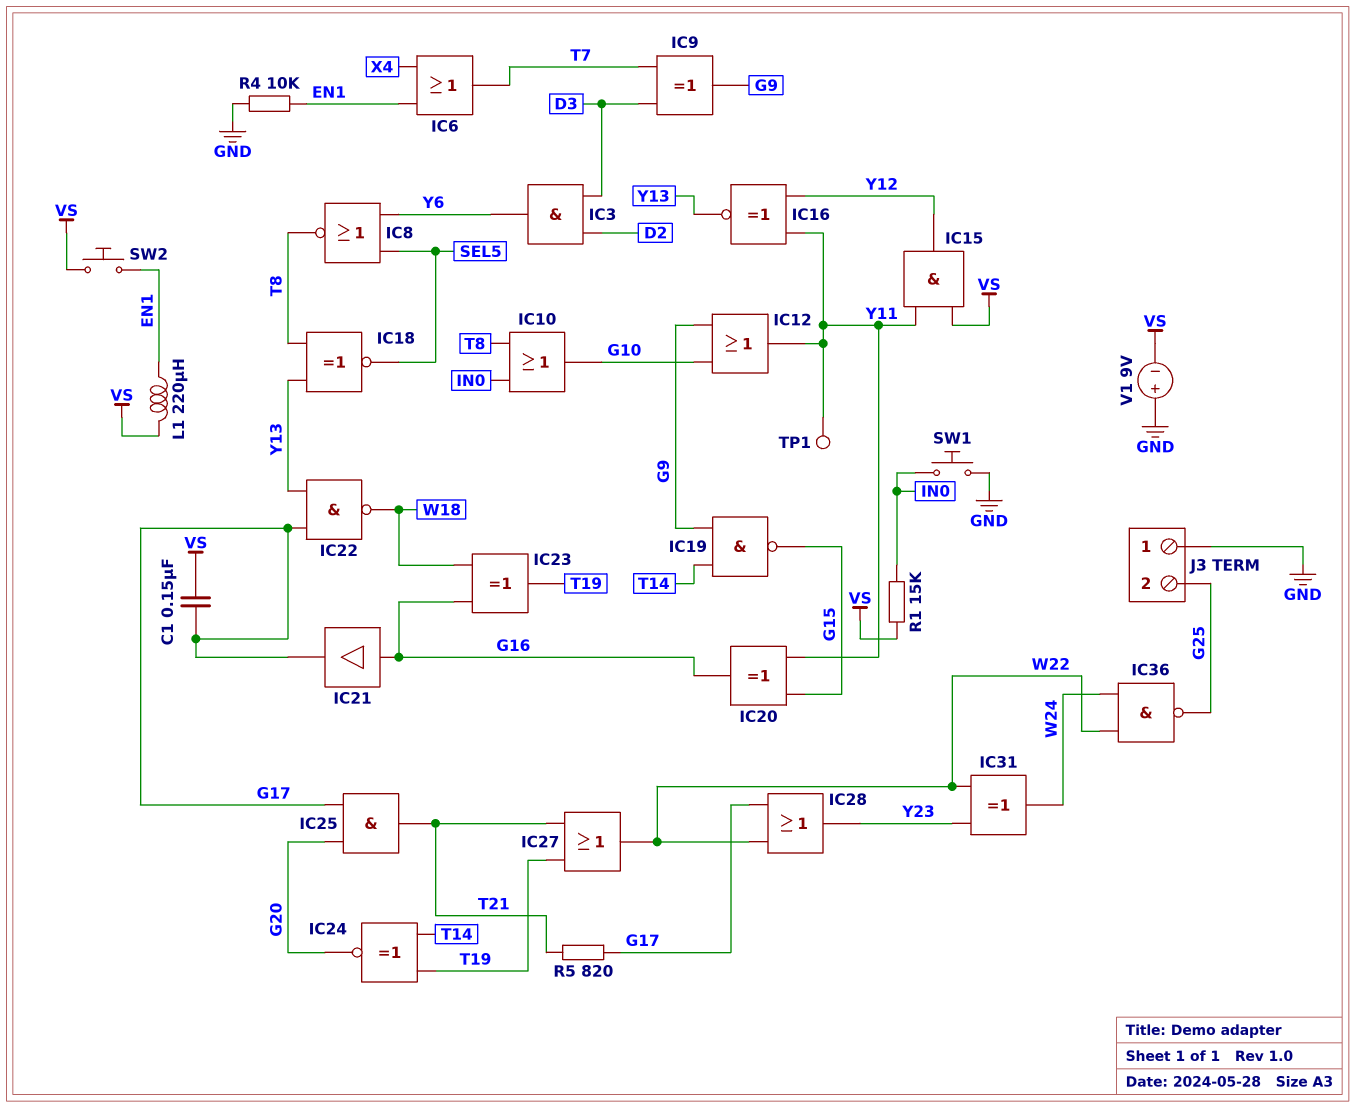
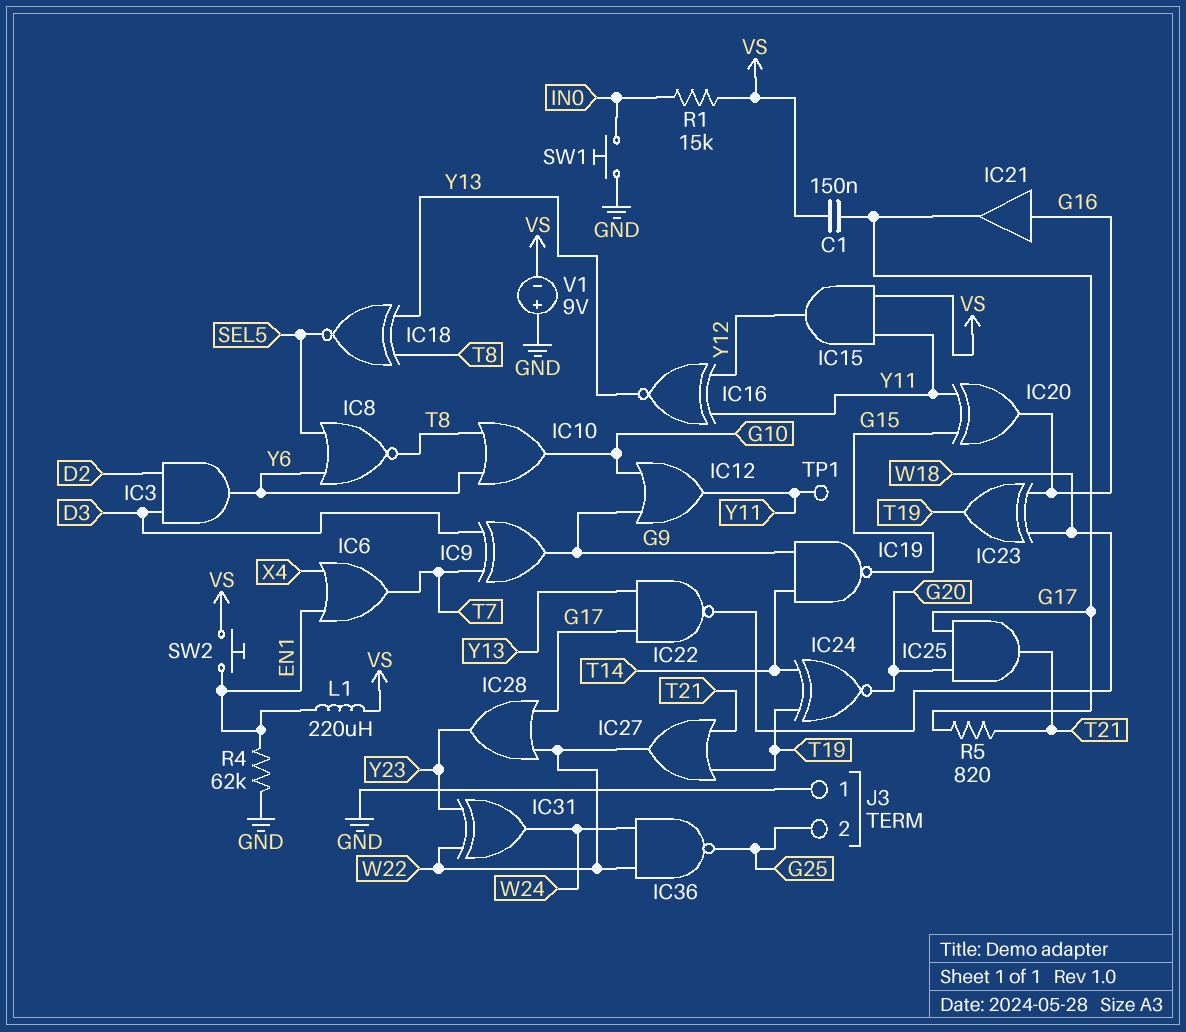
IC10: OR (in IN0, in T8, out G10) -> OR (in T8, in Y6, out G10)
R4: 10k (EN1, GND) -> 62k (EN1, GND)

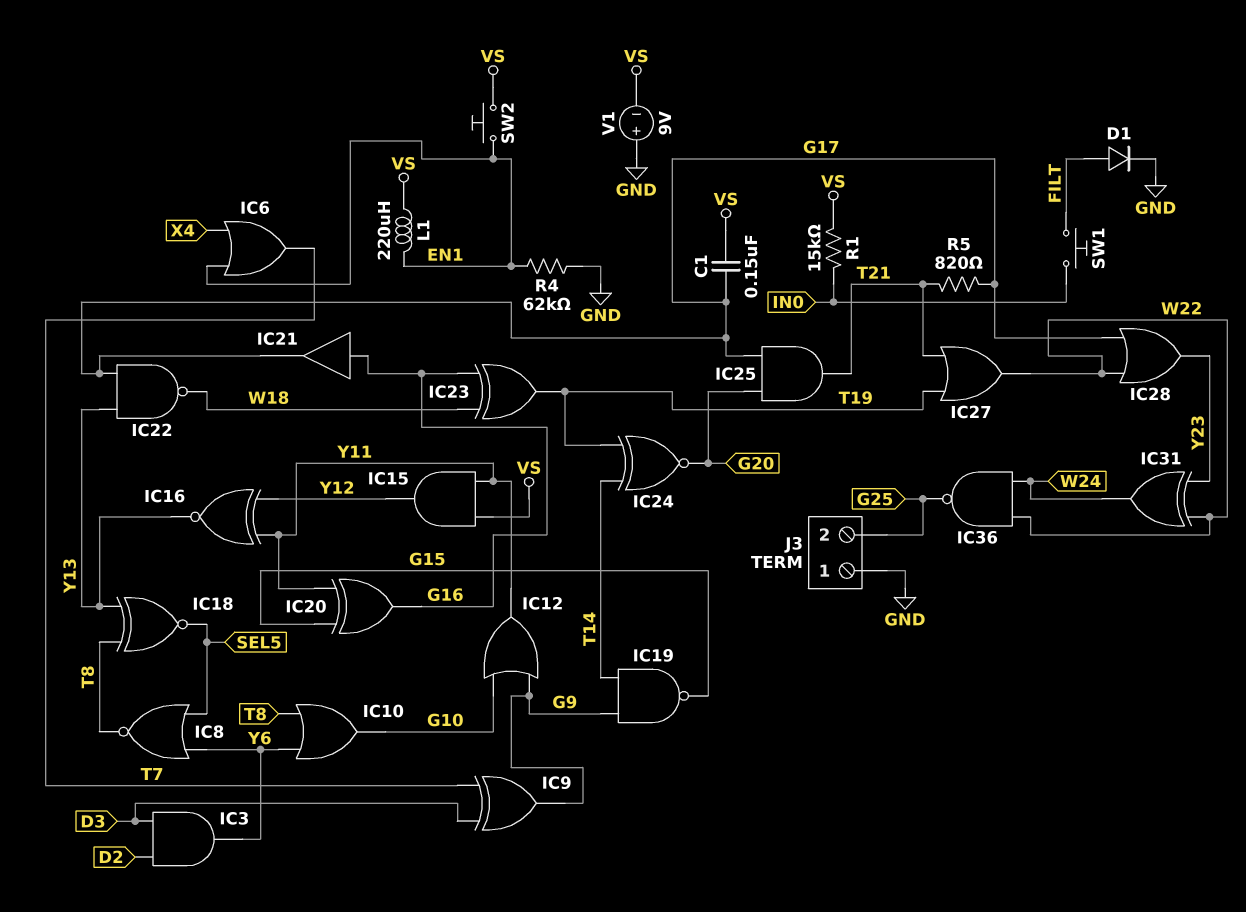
D1: none -> diode (A FILT, K GND)
SW1: button (GND, IN0) -> button (FILT, IN0)
TP1: test point (Y11) -> none

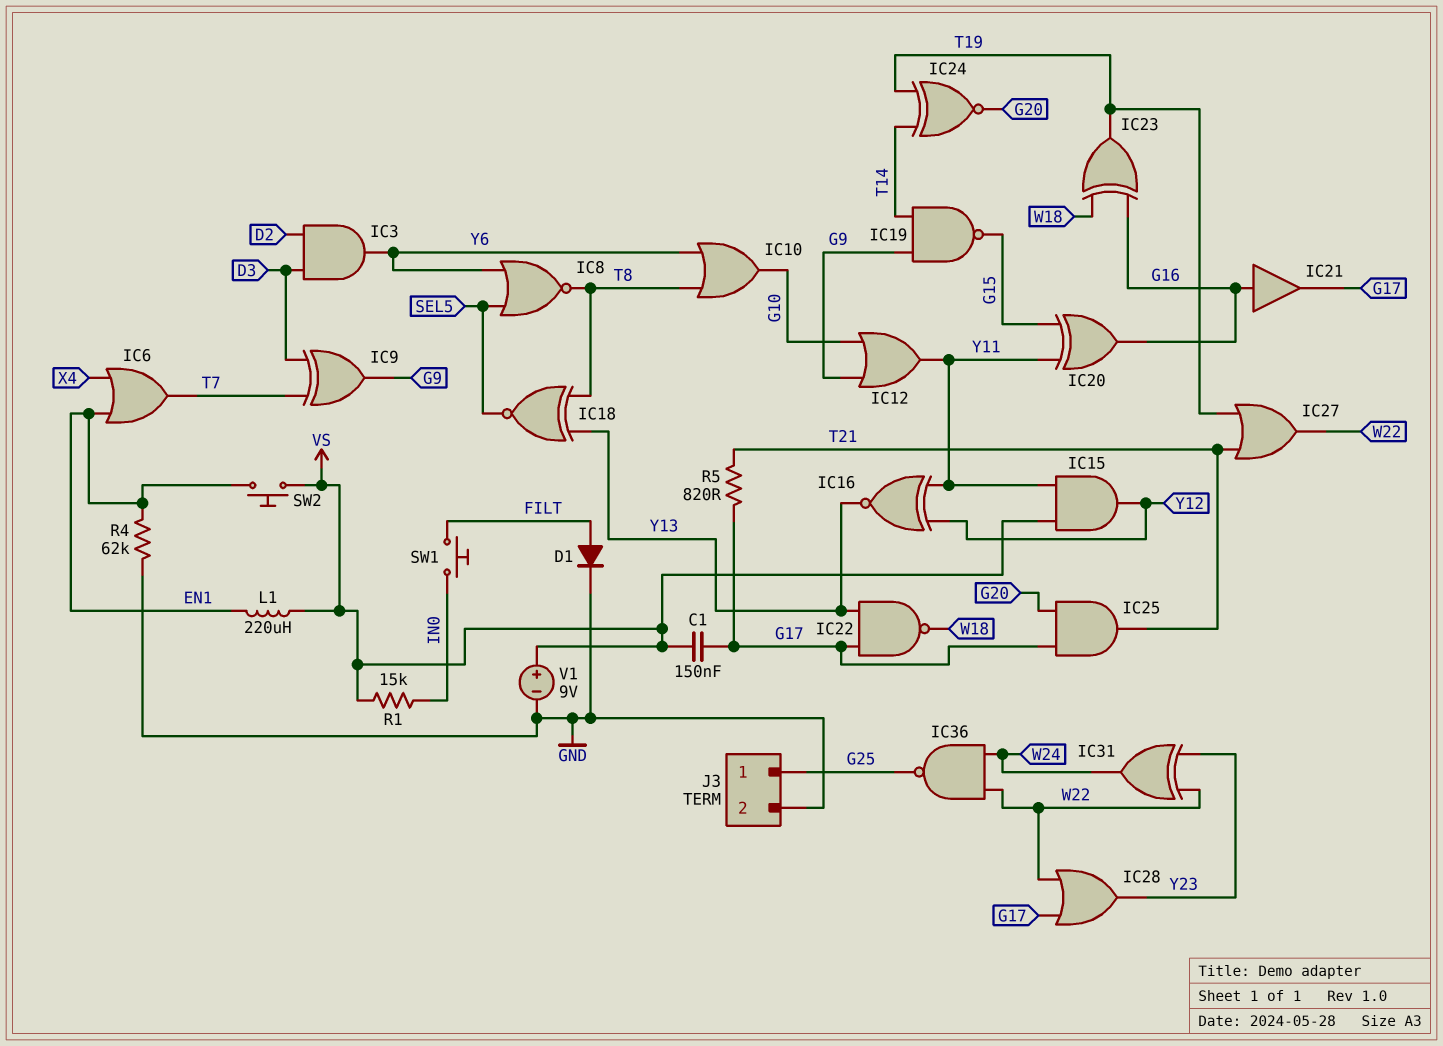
J3 pin 1: GND -> G25
J3 pin 2: G25 -> GND
V1: 9V (plus GND, minus VS) -> 9V (plus VS, minus GND)

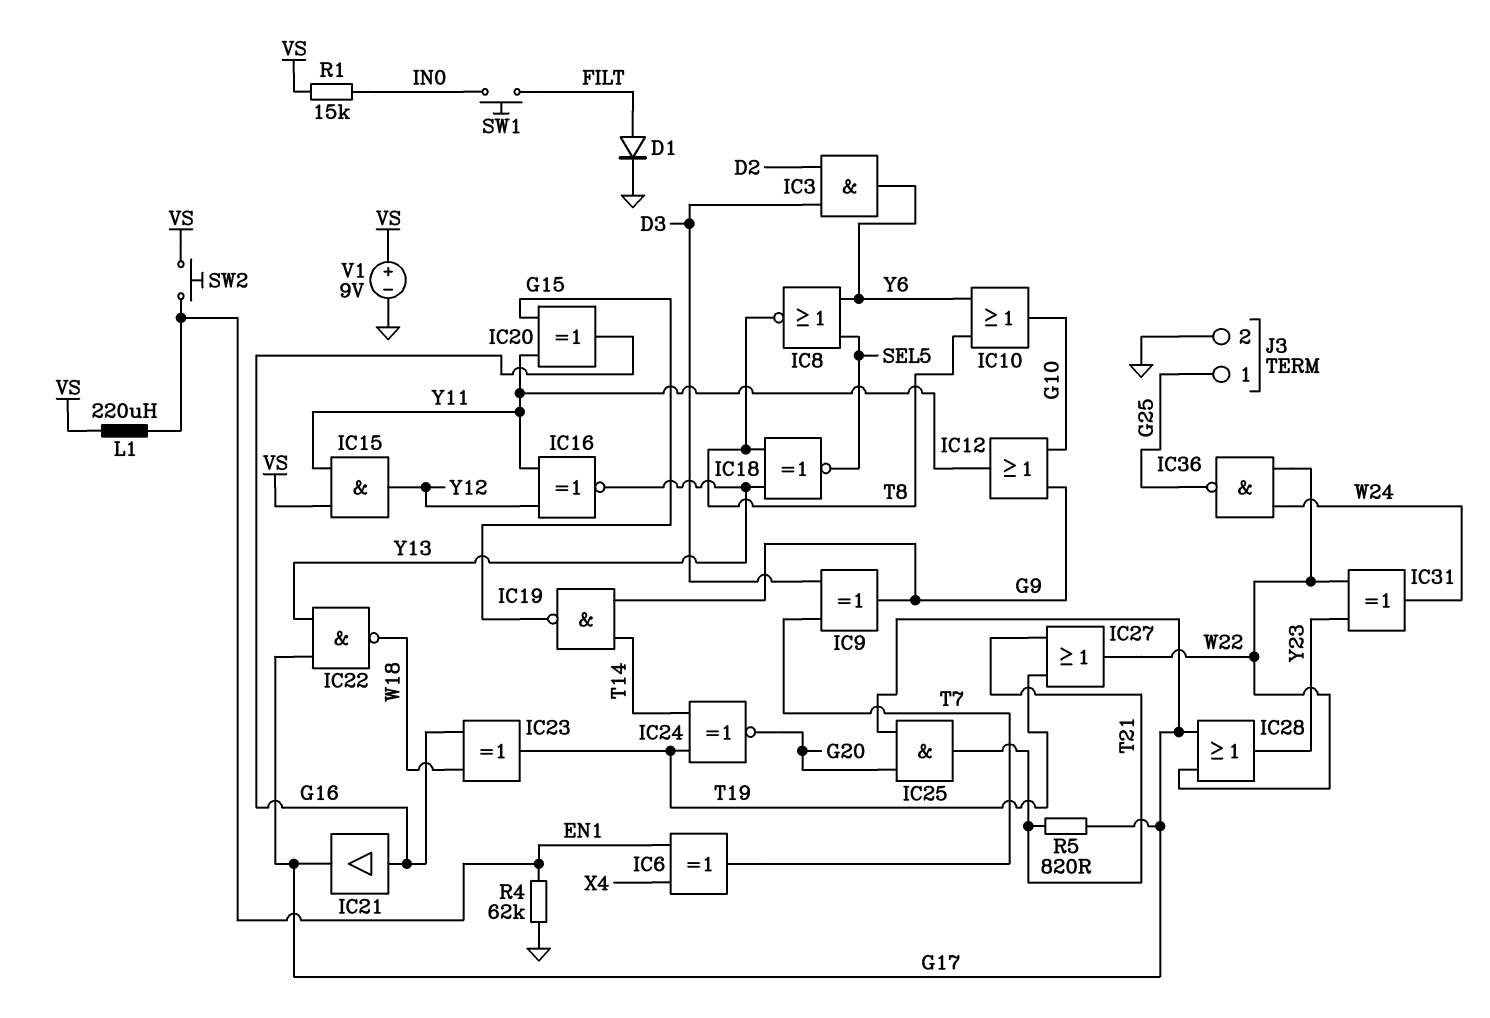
C1: 150nF (G17, VS) -> none
IC6: OR (in EN1, in X4, out T7) -> XOR (in EN1, in X4, out T7)

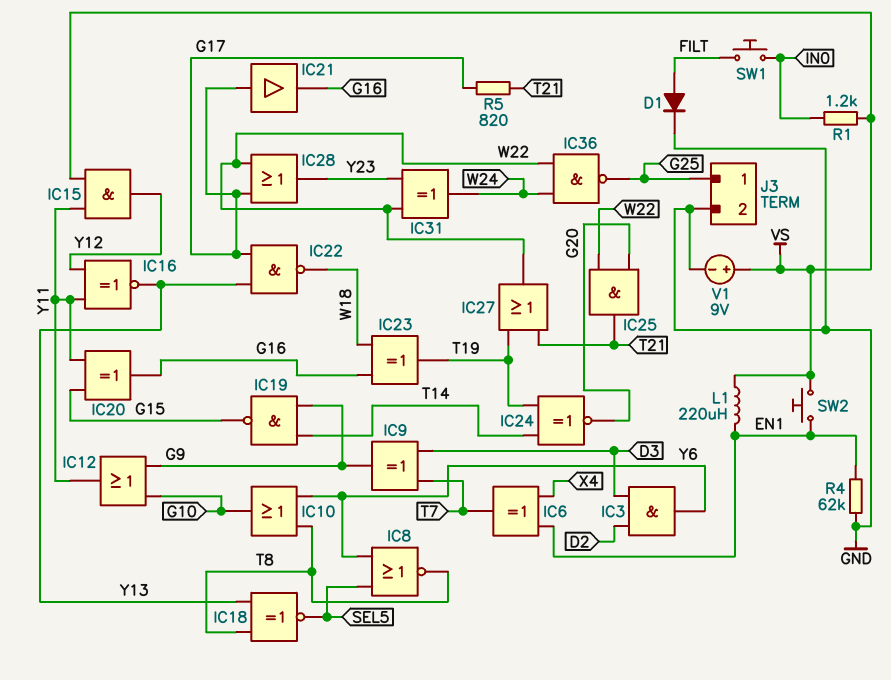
IC21: buffer (in G16, out G17) -> buffer (in G17, out G16)
IC25: AND (in G17, in G20, out T21) -> AND (in G20, in W22, out T21)
R1: 15k (IN0, VS) -> 1.2k (IN0, VS)

